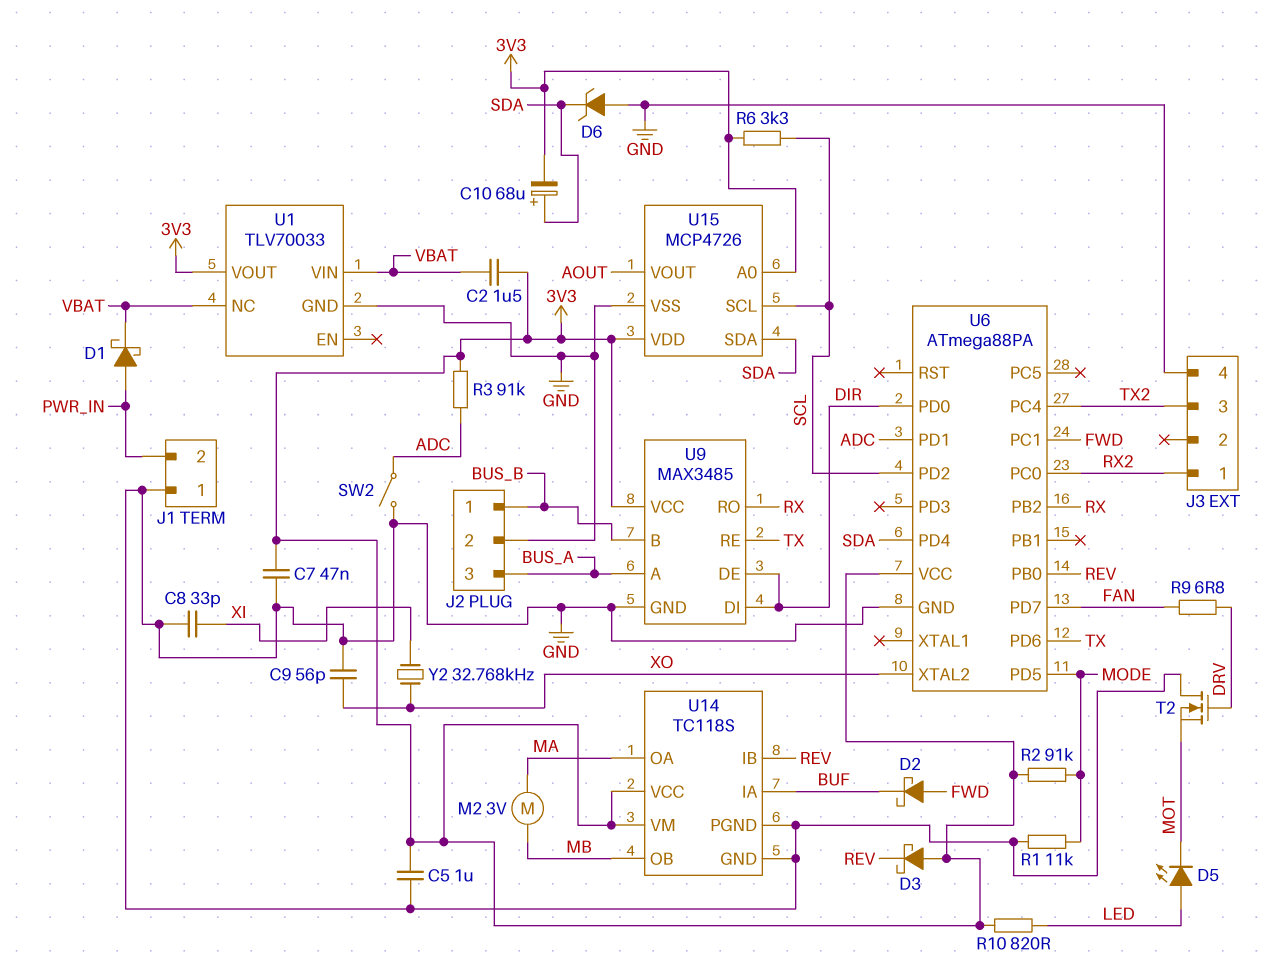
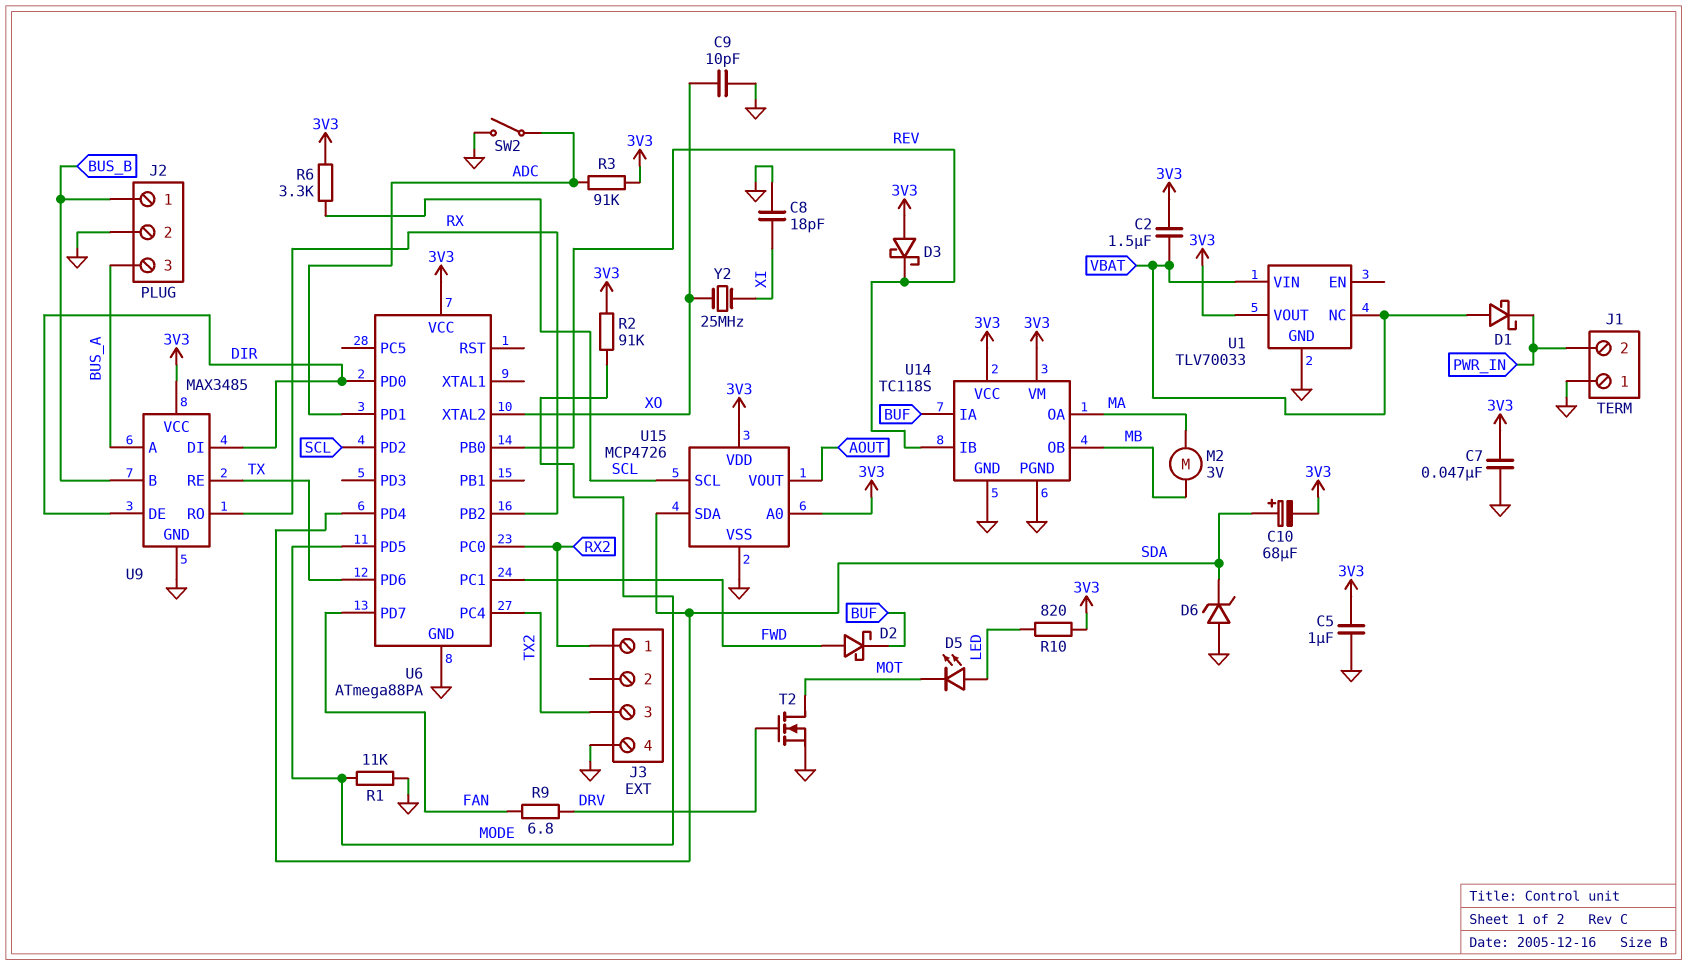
C8: 33pF (GND, XI) -> 18pF (GND, XI)
C9: 56pF (GND, XO) -> 10pF (GND, XO)
D1: schottky (A PWR_IN, K VBAT) -> schottky (A VBAT, K PWR_IN)
T2: NMOS (G DRV, D GND, S MOT) -> NMOS (G DRV, D MOT, S GND)
Y2: 32.768kHz (XI, XO) -> 25MHz (XI, XO)

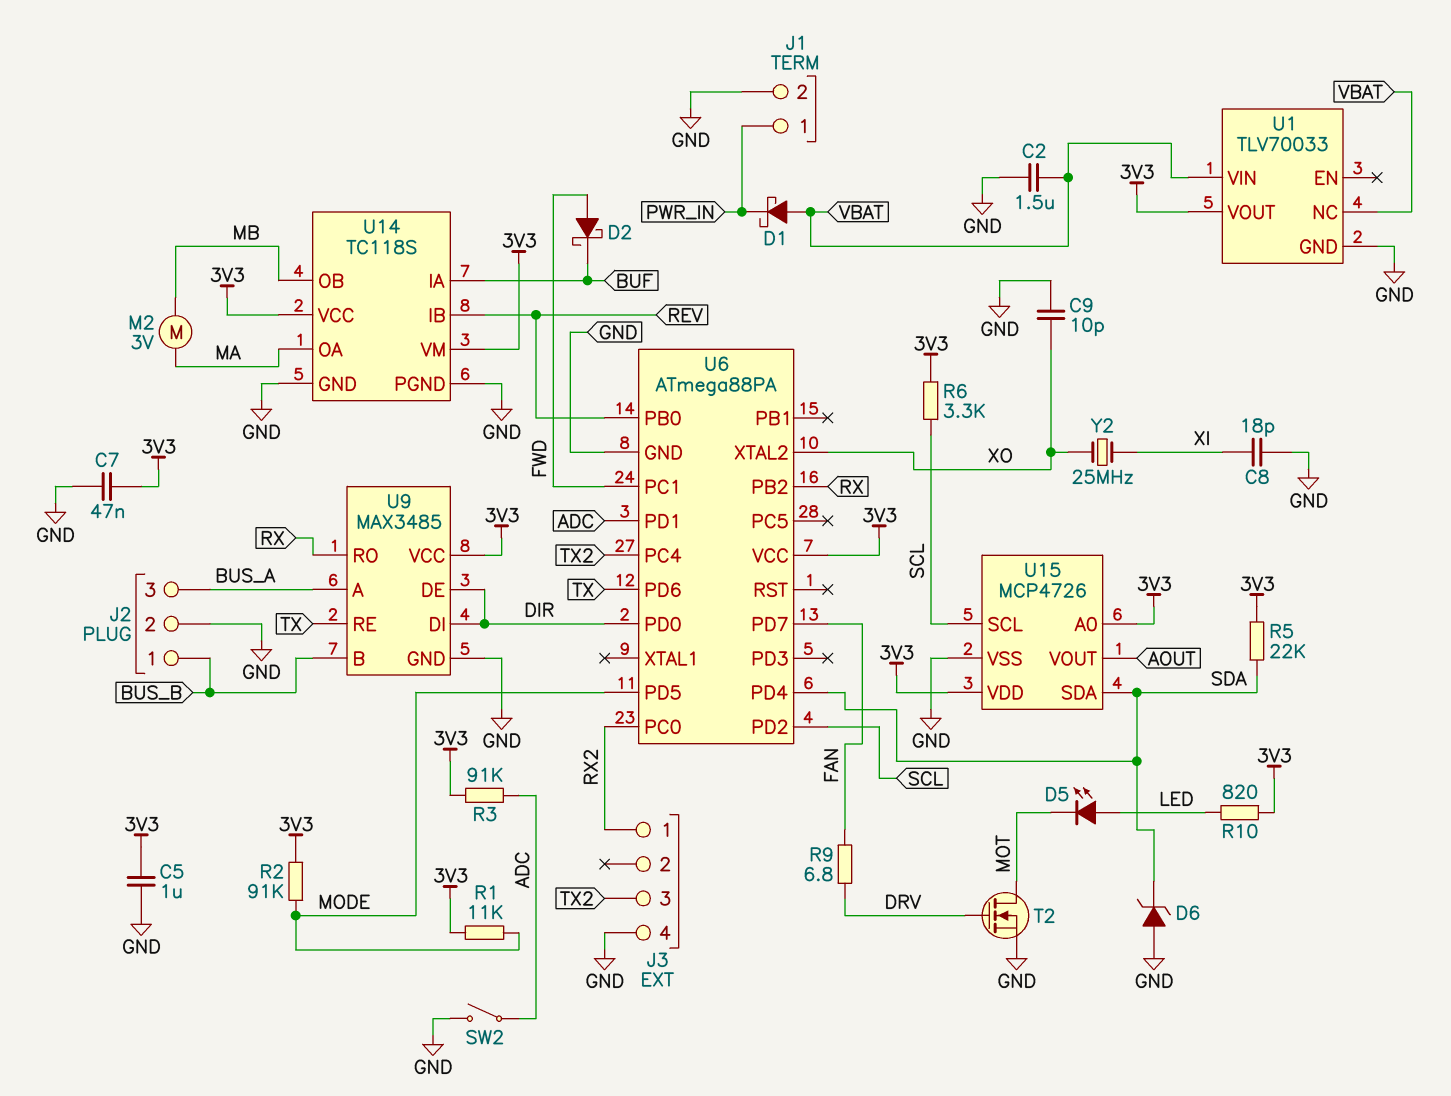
C2: 1.5uF (3V3, VBAT) -> 1.5uF (GND, VBAT)
C10: 68uF (plus SDA, minus 3V3) -> none
D3: schottky (A 3V3, K REV) -> none
J1 pin 1: GND -> PWR_IN
J1 pin 2: PWR_IN -> GND
R1: 11k (GND, MODE) -> 11k (3V3, MODE)
R5: none -> 22k (3V3, SDA)

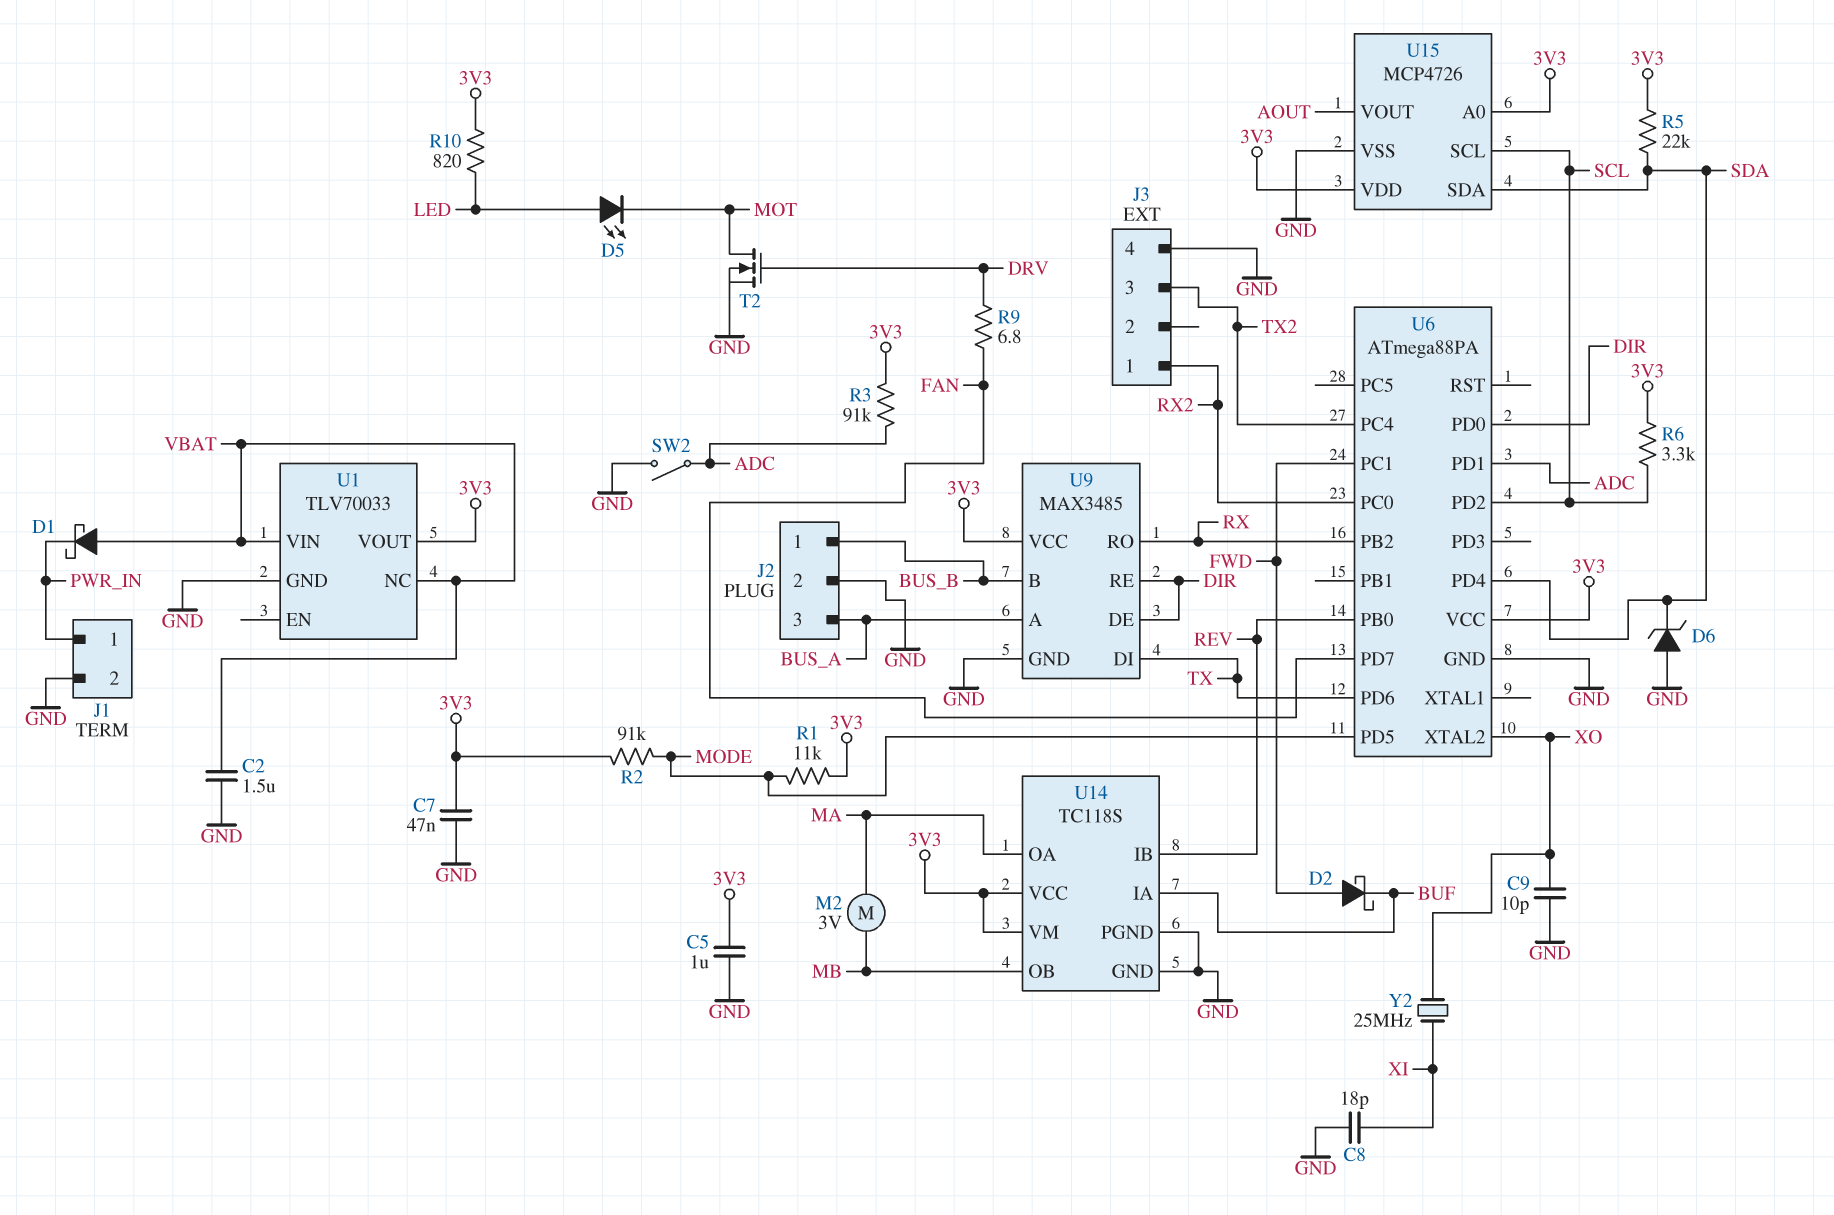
U9 pin DI: DIR -> TX
U9 pin RE: TX -> DIR

